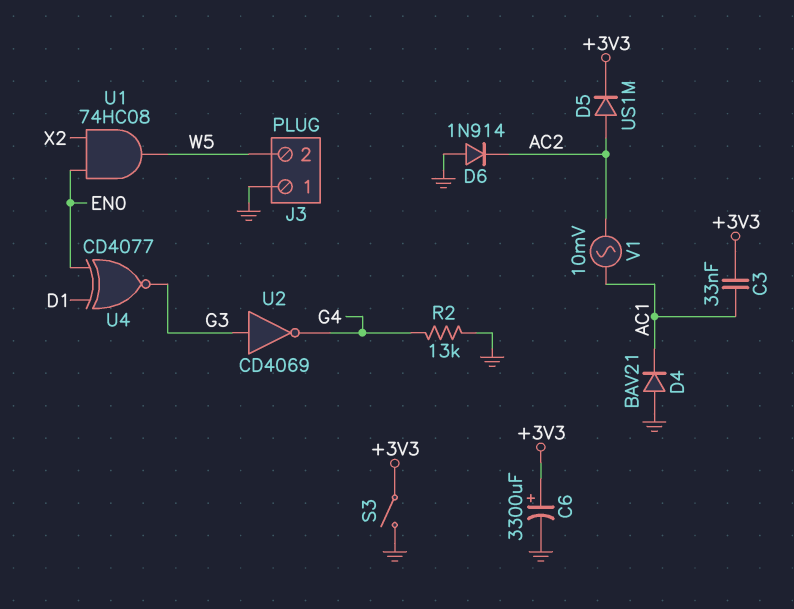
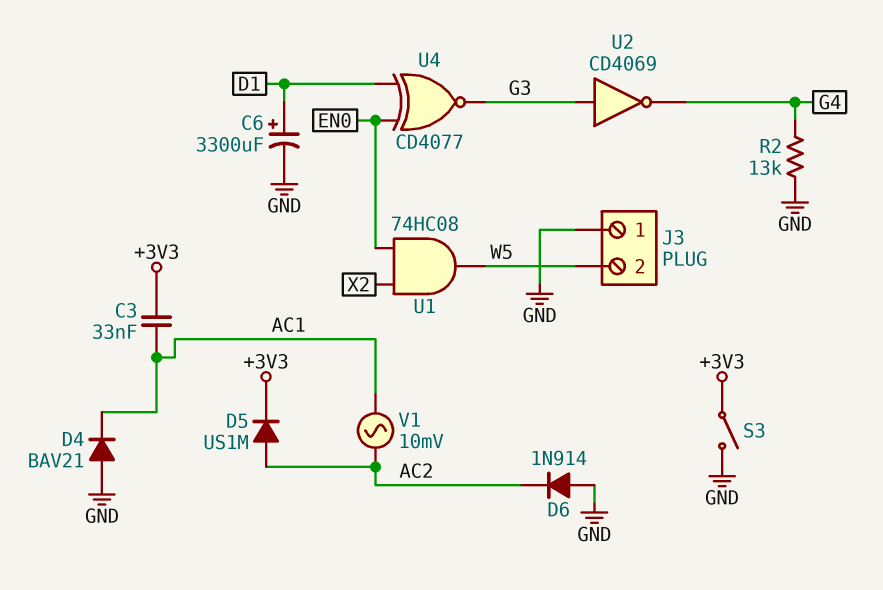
C6: 3300uF (plus +3V3, minus GND) -> 3300uF (plus D1, minus GND)

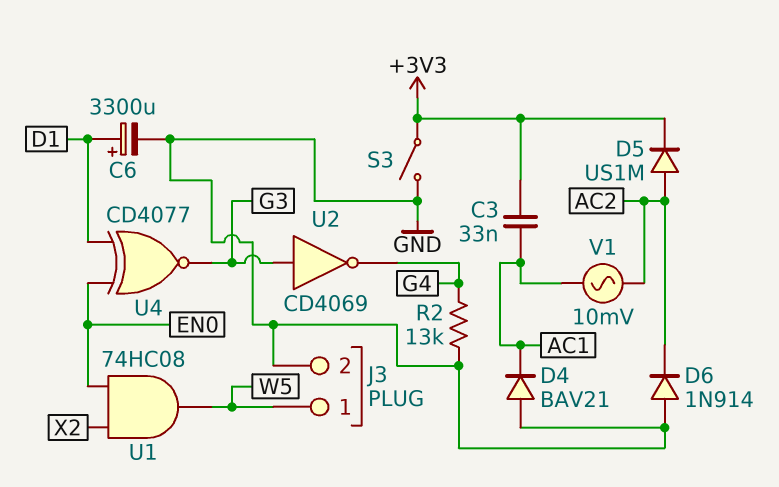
J3 pin 1: GND -> W5
J3 pin 2: W5 -> GND

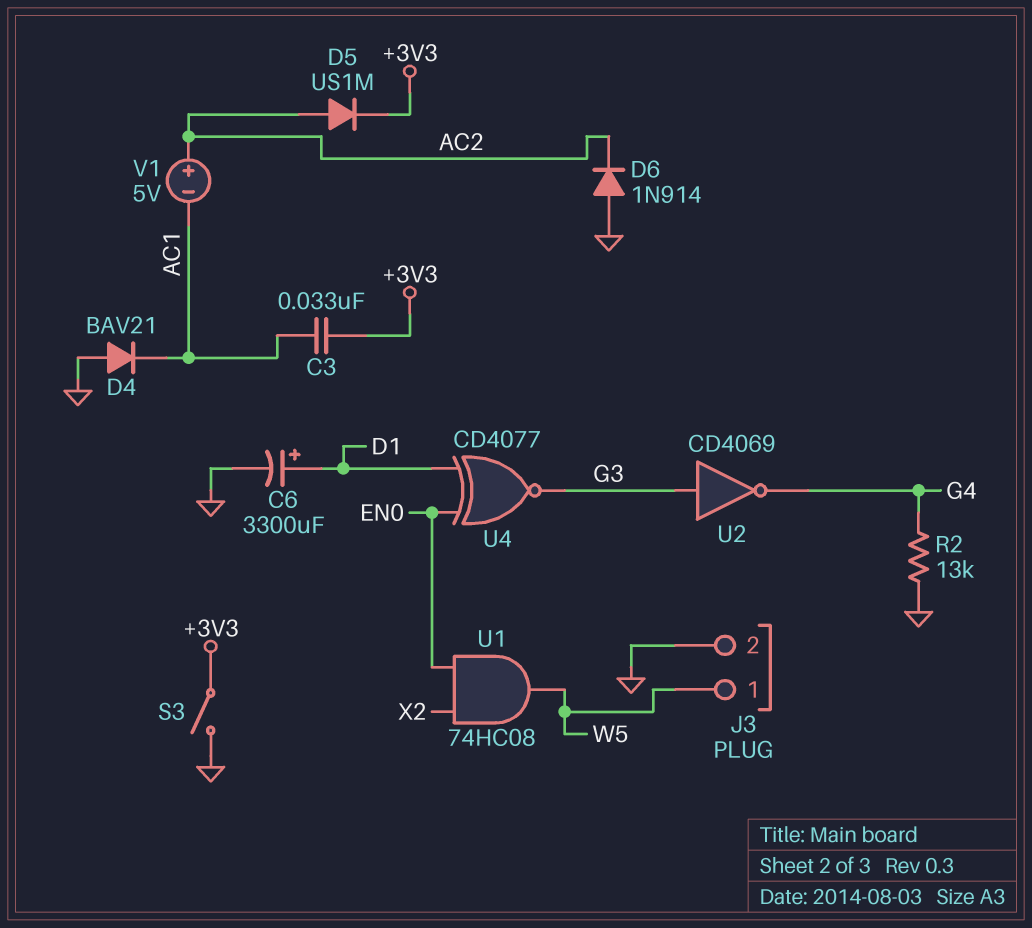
V1: AC 10mV (AC1, AC2) -> 5V (plus AC2, minus AC1)

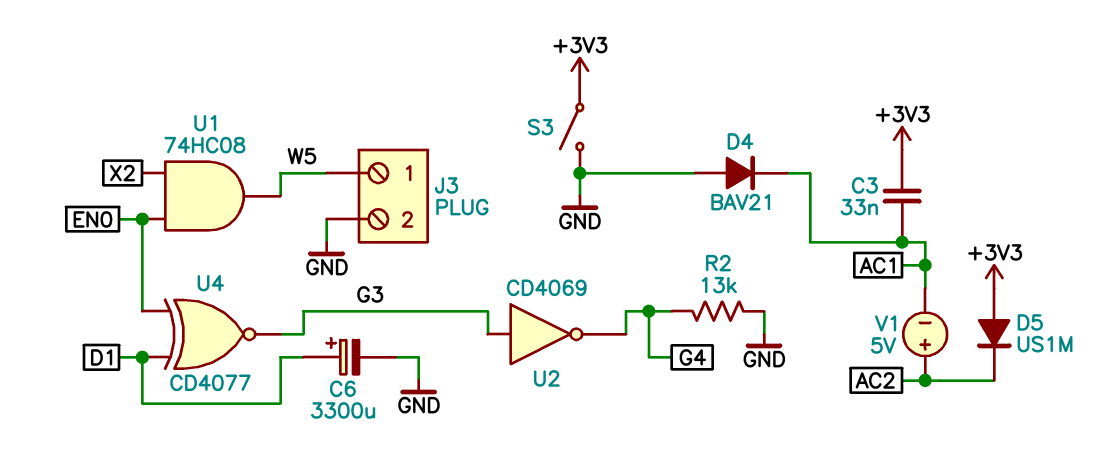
D5: diode US1M (A AC2, K +3V3) -> diode US1M (A +3V3, K AC2)
D6: diode 1N914 (A GND, K AC2) -> none

